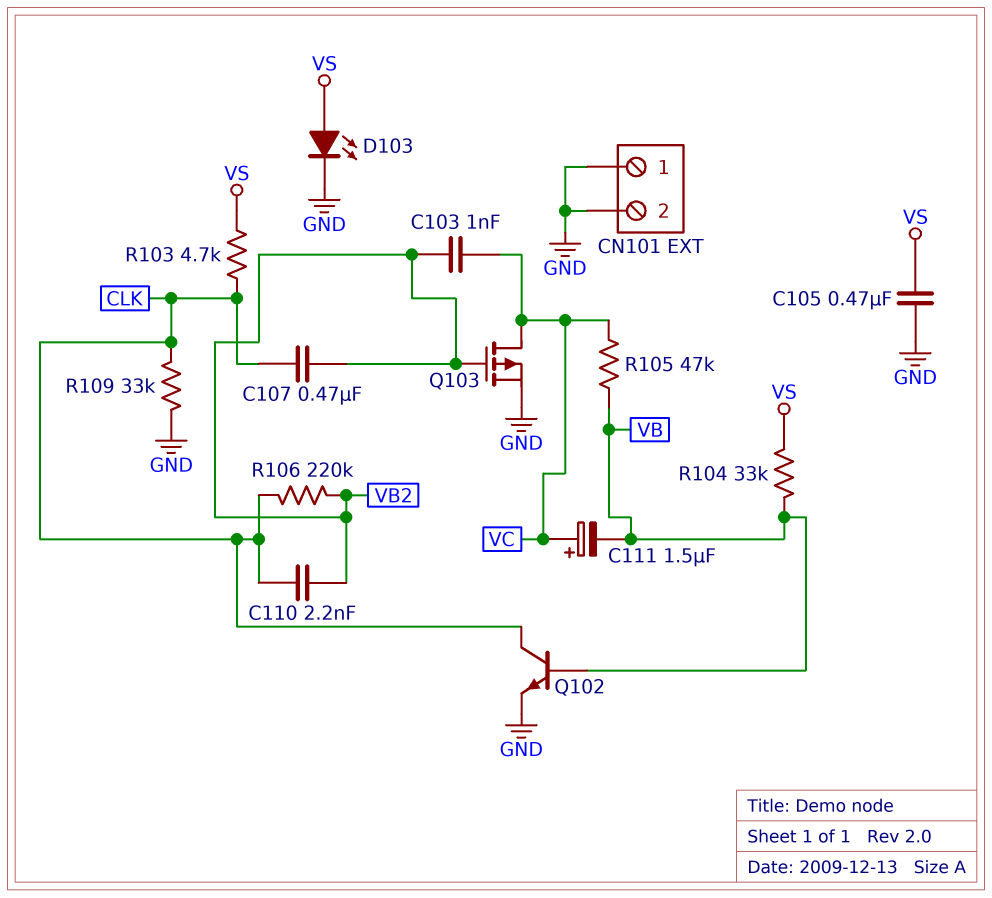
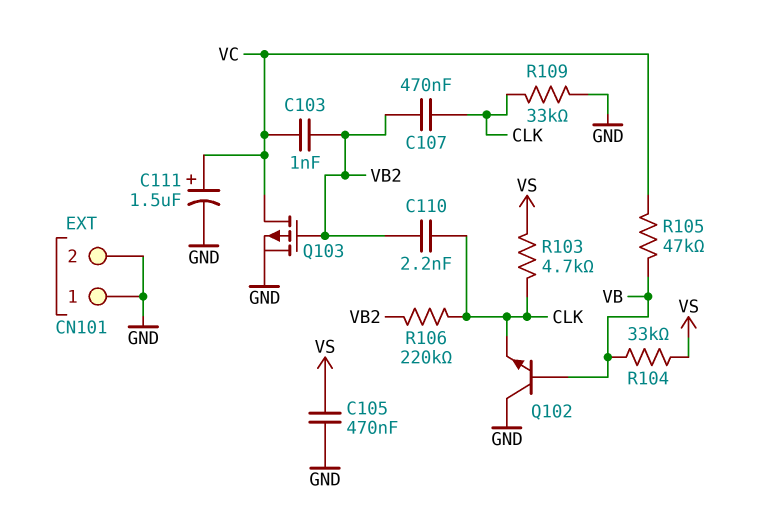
C111: 1.5uF (plus VC, minus VB) -> 1.5uF (plus VC, minus GND)
D103: LED (A VS, K GND) -> none
Q102: NPN (B VB, C CLK, E GND) -> NPN (B VB, C GND, E CLK)

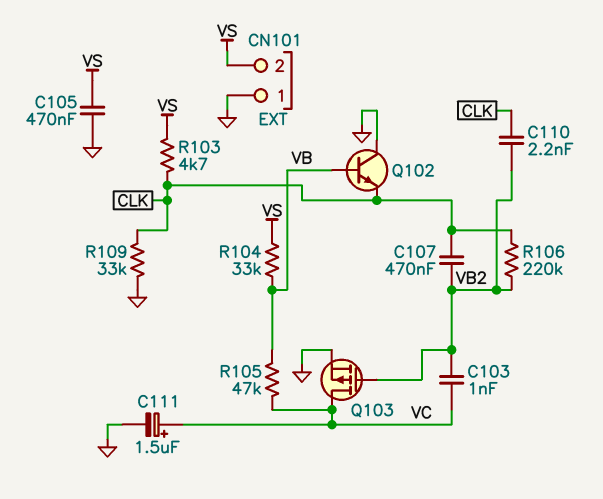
CN101 pin 2: GND -> VS

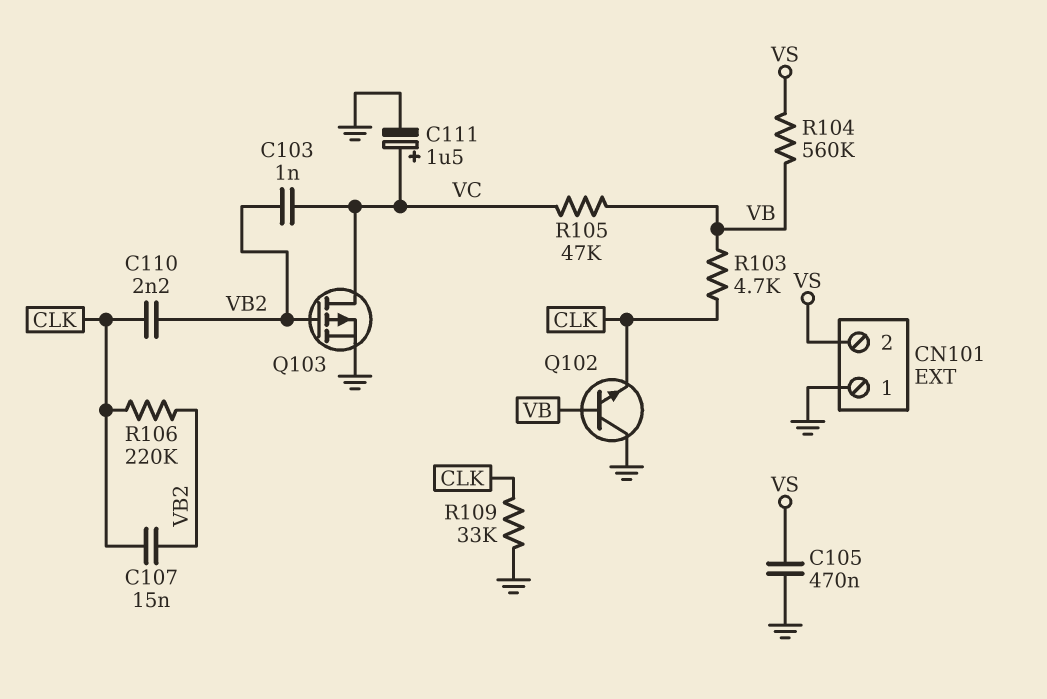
C107: 470nF (CLK, VB2) -> 15nF (CLK, VB2)
R103: 4.7k (CLK, VS) -> 4.7k (CLK, VB)
R104: 33k (VB, VS) -> 560k (VB, VS)

